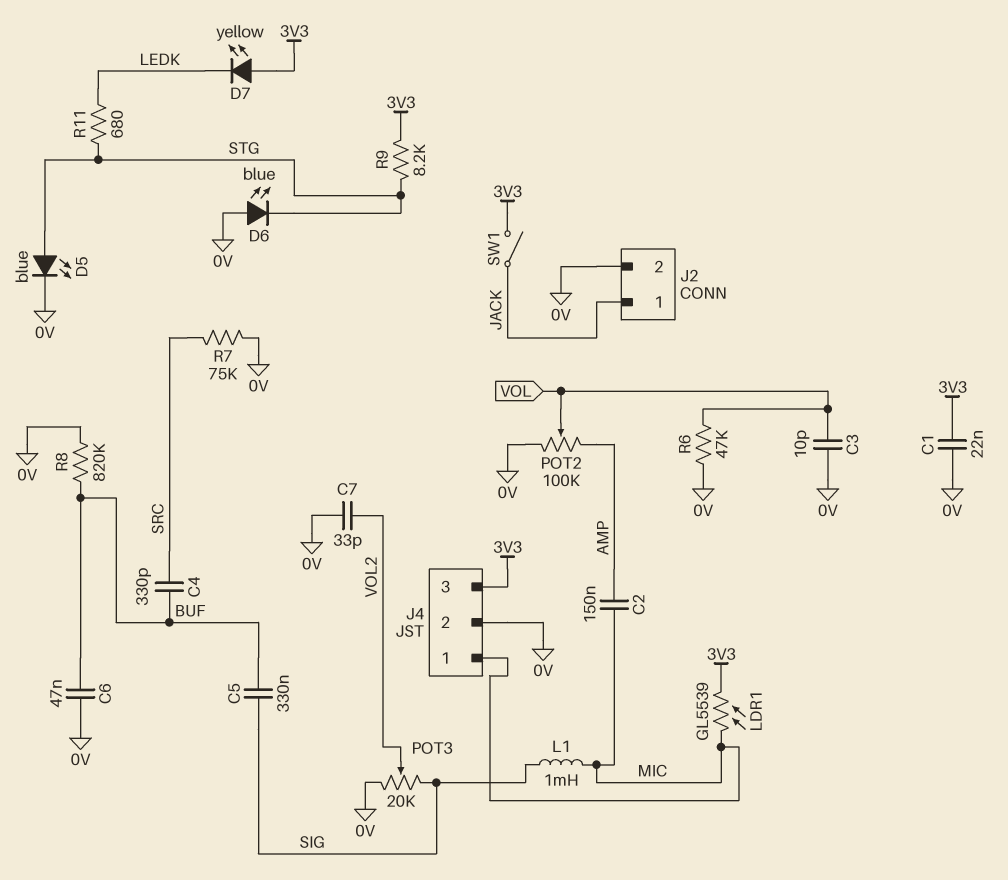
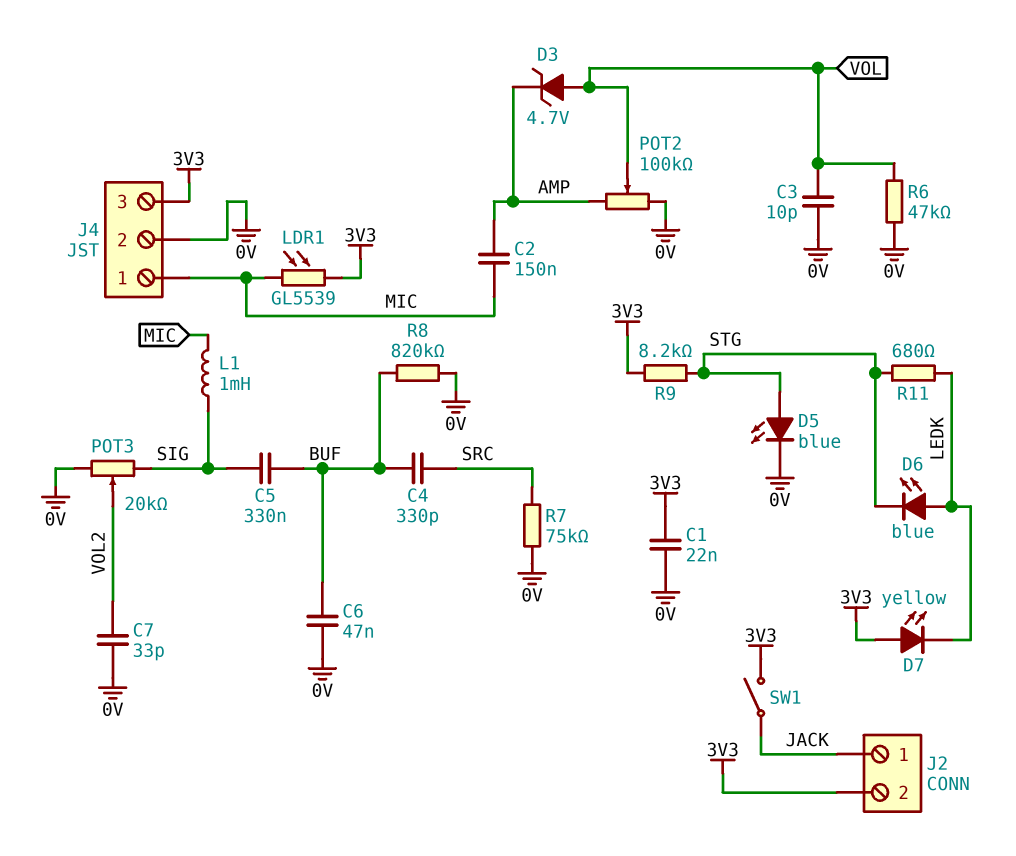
D3: none -> zener 4.7V (A VOL, K AMP)
D6: LED blue (A 0V, K STG) -> LED blue (A LEDK, K STG)
J2 pin 2: 0V -> 3V3

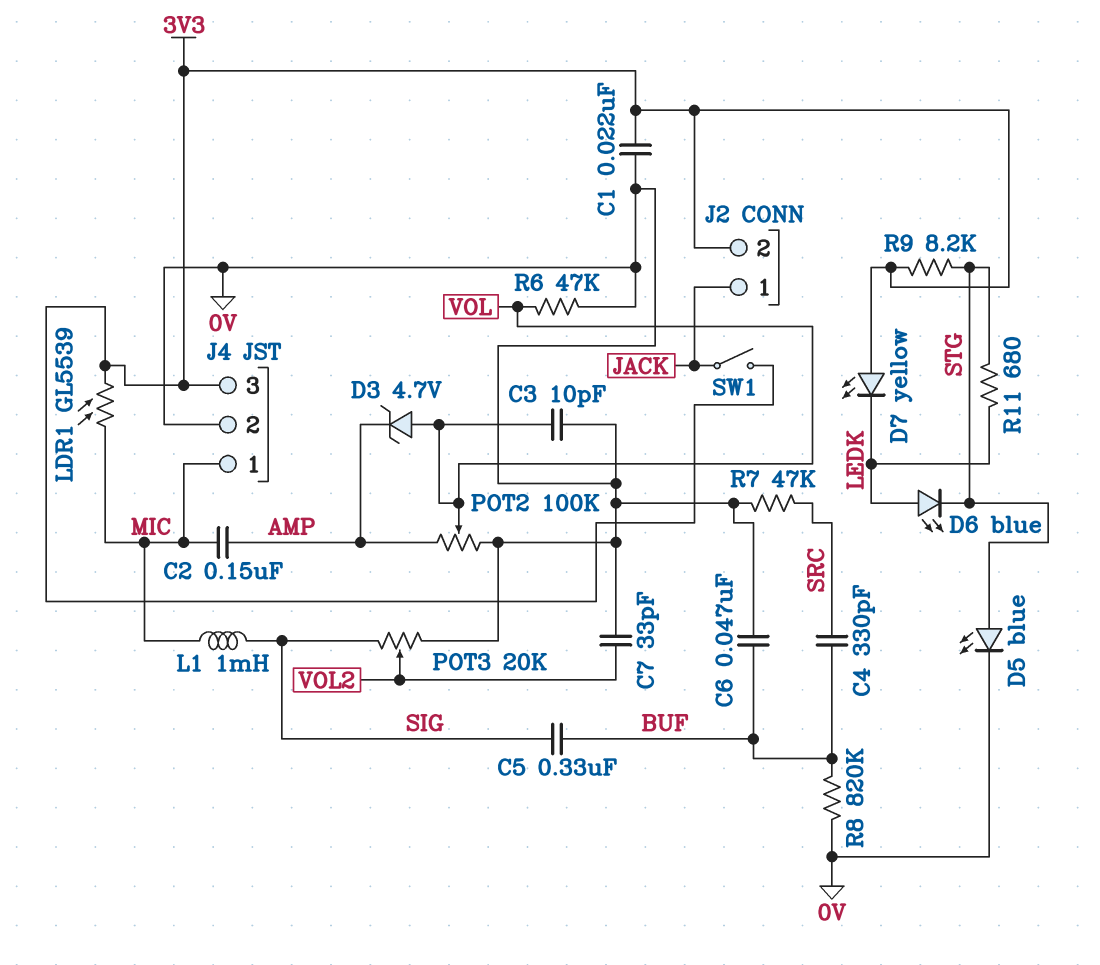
R7: 75k (0V, SRC) -> 47k (0V, SRC)

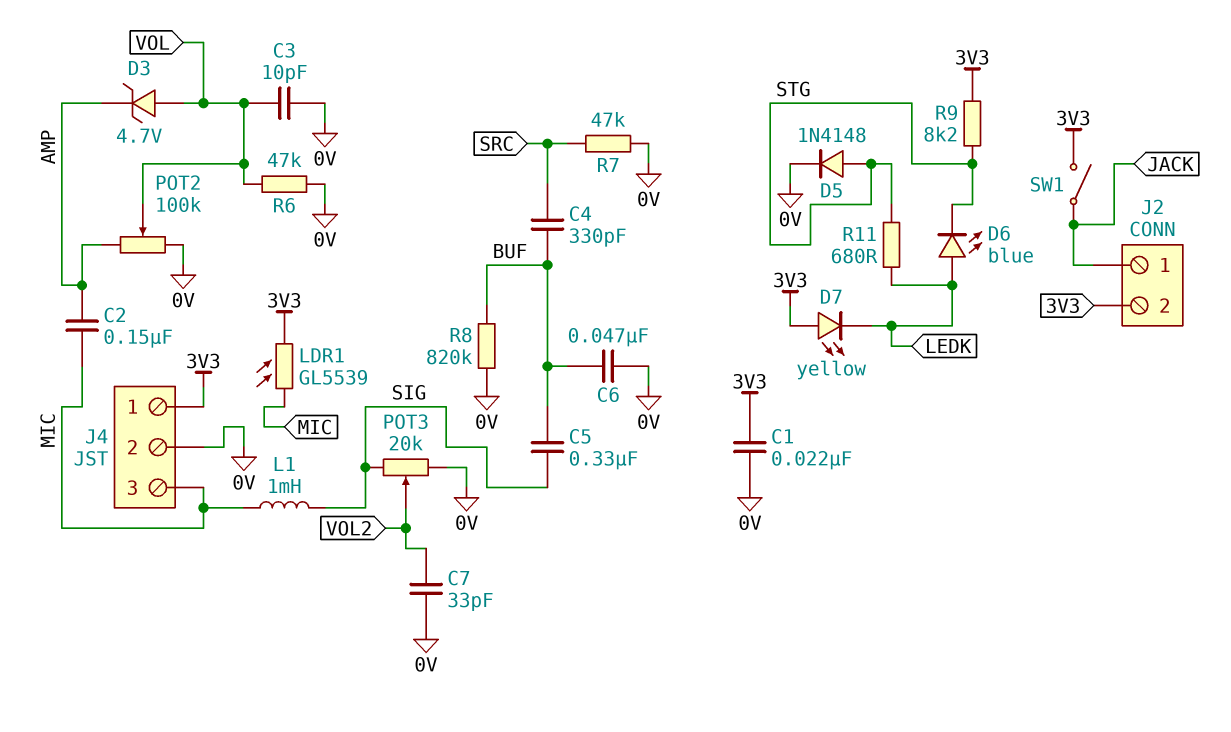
D5: LED blue (A STG, K 0V) -> diode 1N4148 (A STG, K 0V)
J4 pin 1: MIC -> 3V3
J4 pin 3: 3V3 -> MIC

